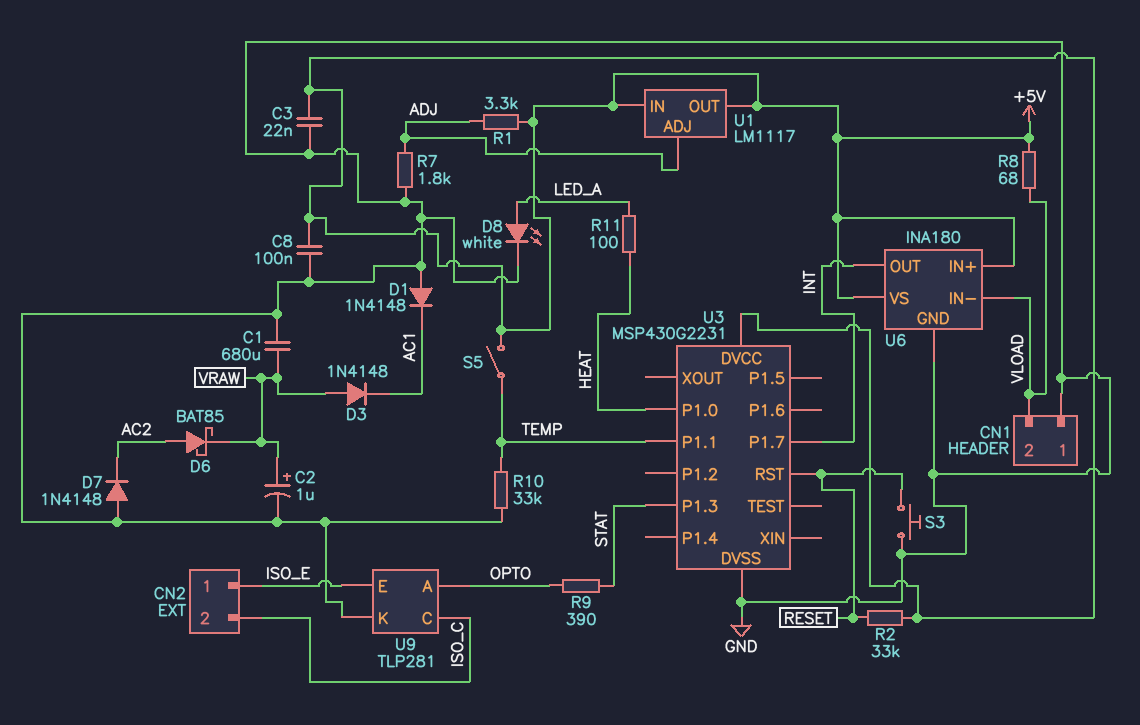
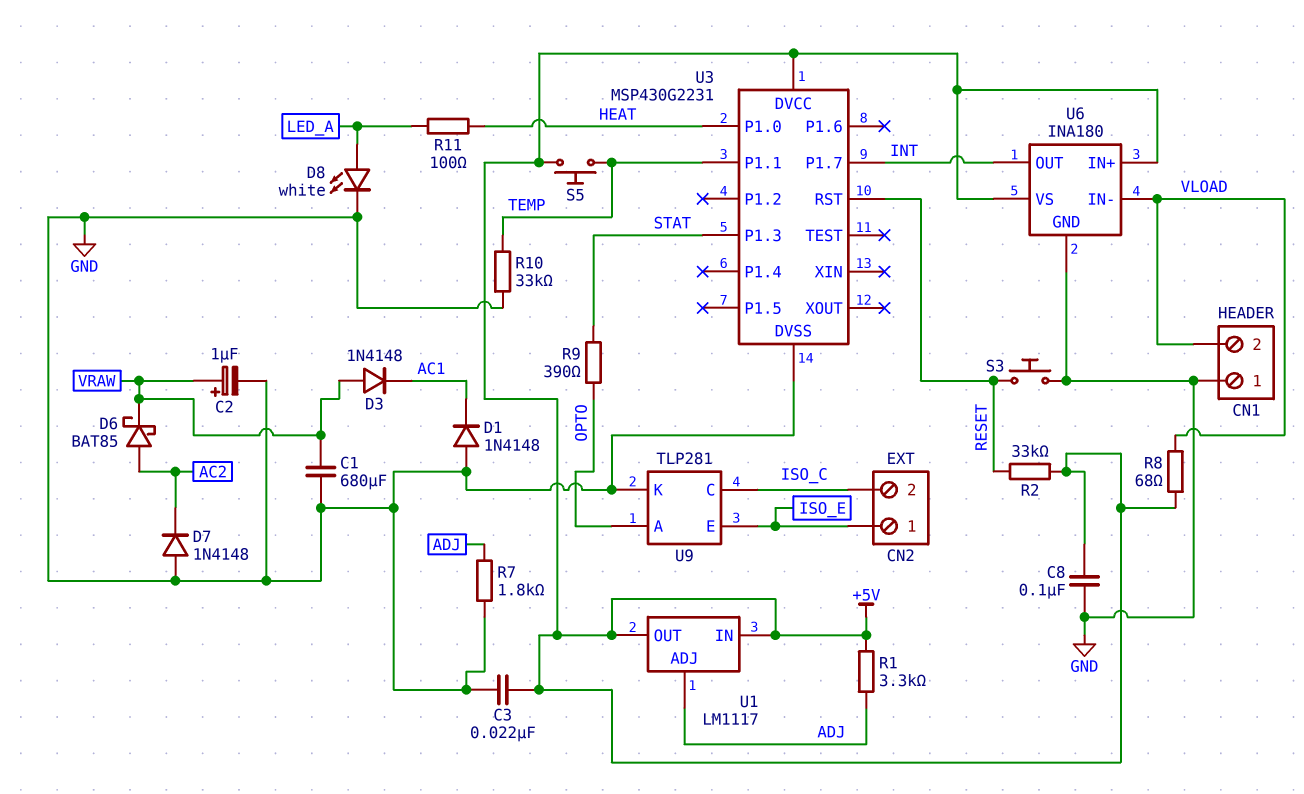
S5: switch (+5V, TEMP) -> button (+5V, TEMP)

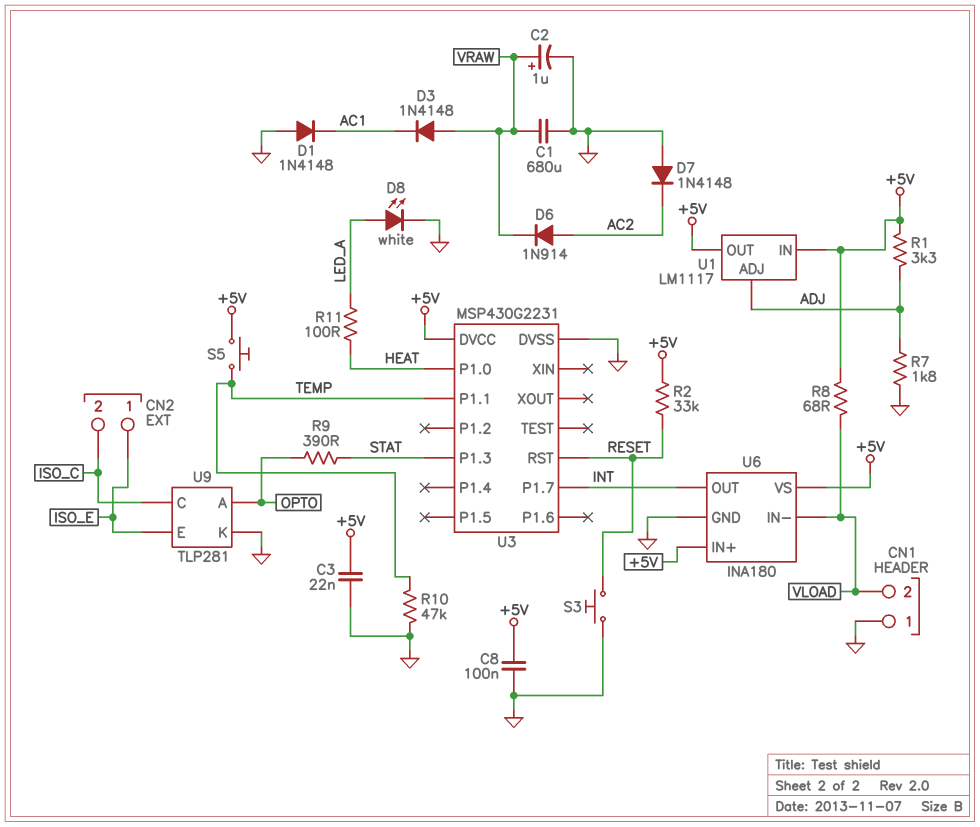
D6: schottky BAT85 (A AC2, K VRAW) -> diode 1N914 (A AC2, K VRAW)
R10: 33k (GND, TEMP) -> 47k (GND, TEMP)

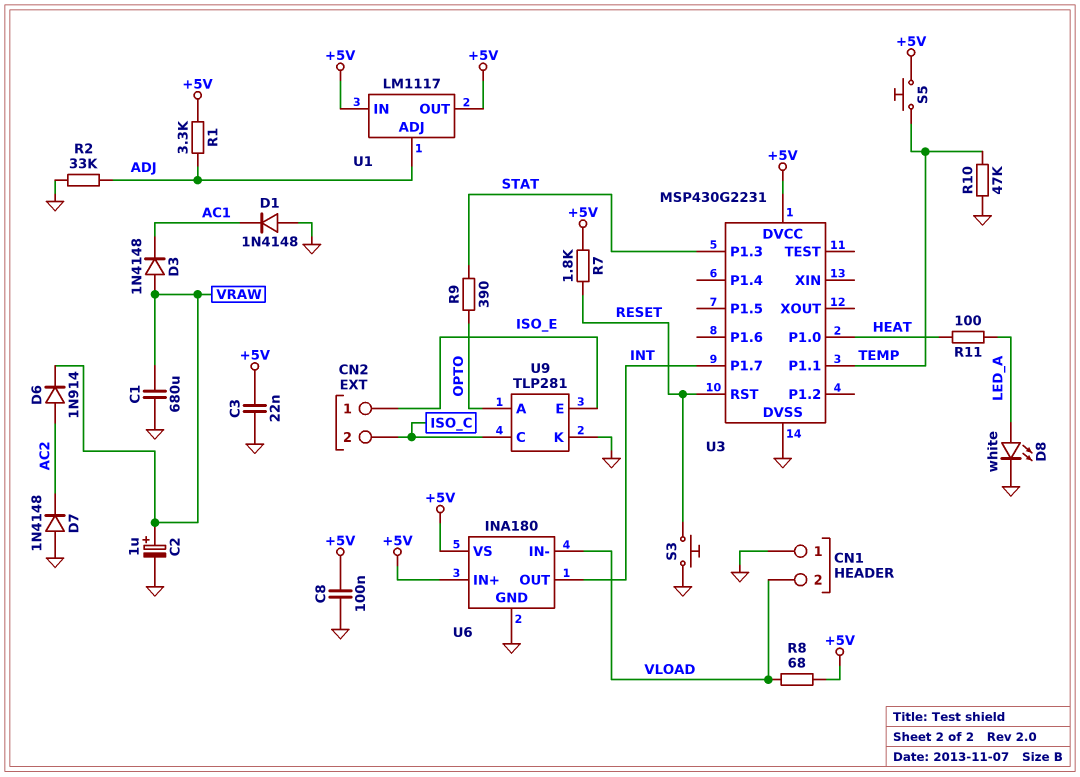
R2: 33k (+5V, RESET) -> 33k (ADJ, GND)
R7: 1.8k (ADJ, GND) -> 1.8k (+5V, RESET)

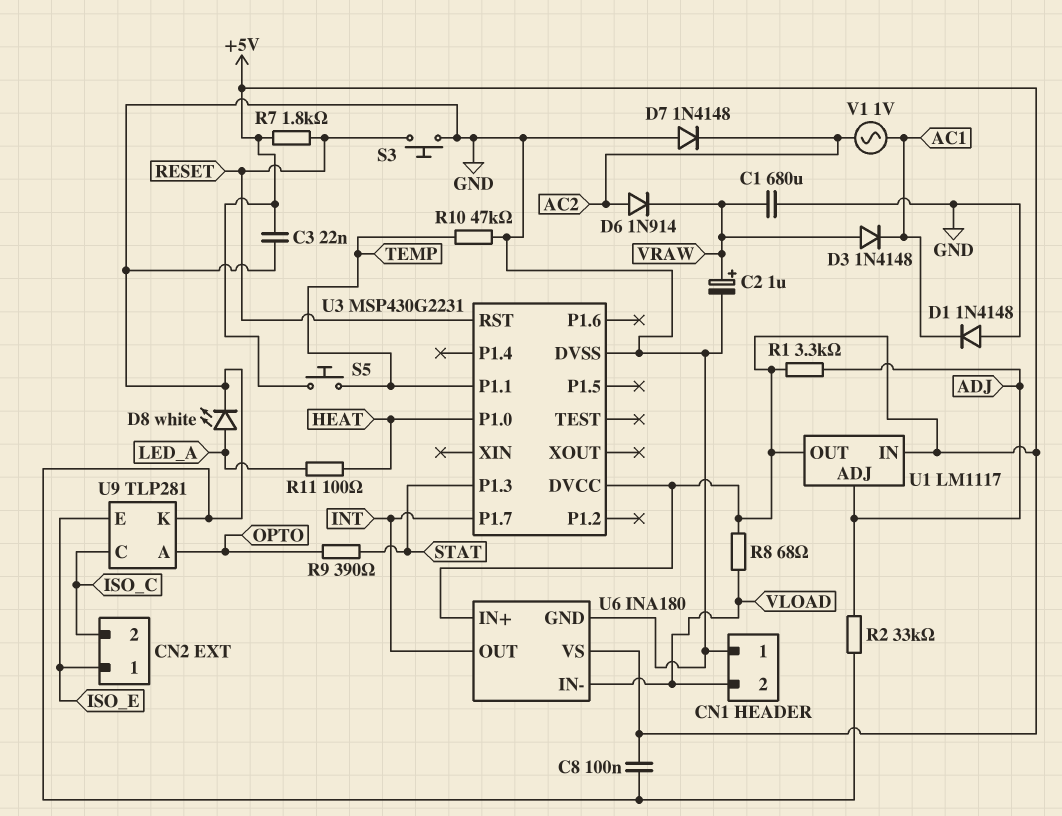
V1: none -> AC 1V (AC1, AC2)

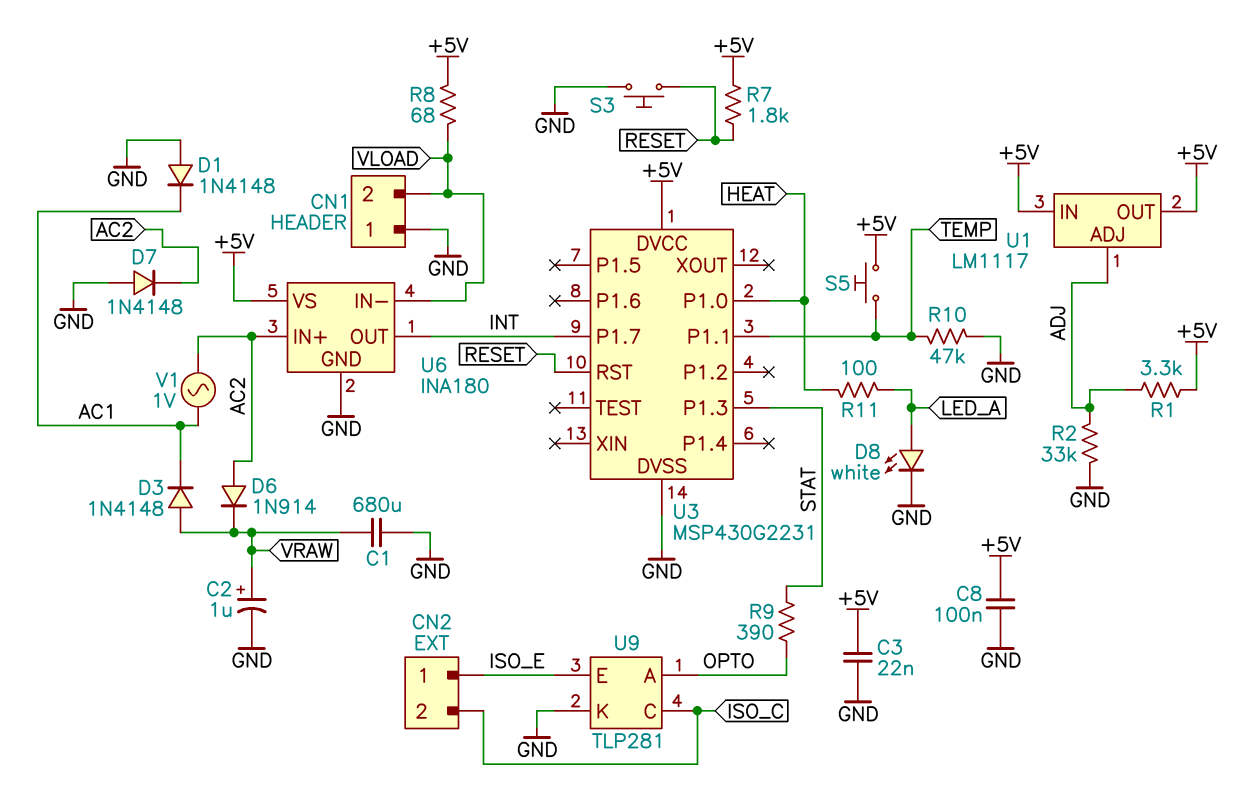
U6 pin IN+: +5V -> AC2

